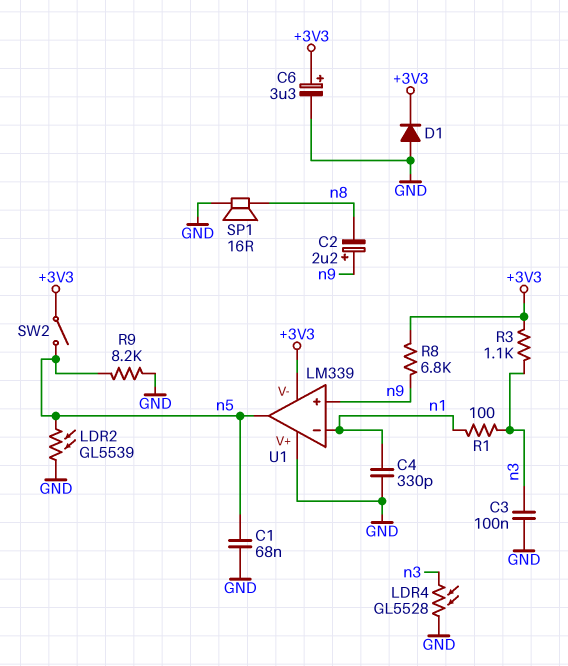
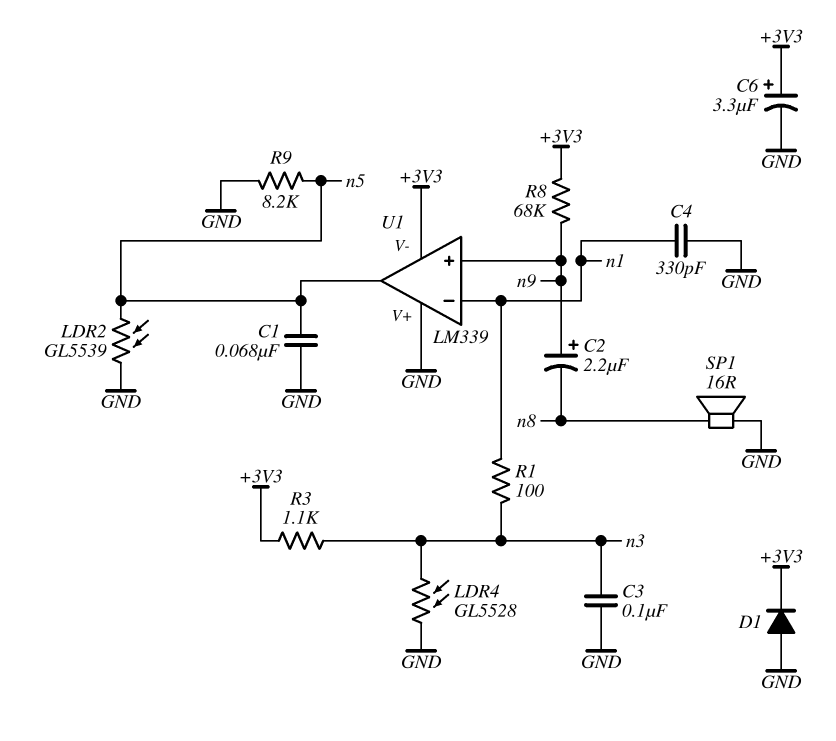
R8: 6.8k (+3V3, n9) -> 68k (+3V3, n9)
SW2: switch (+3V3, n5) -> none

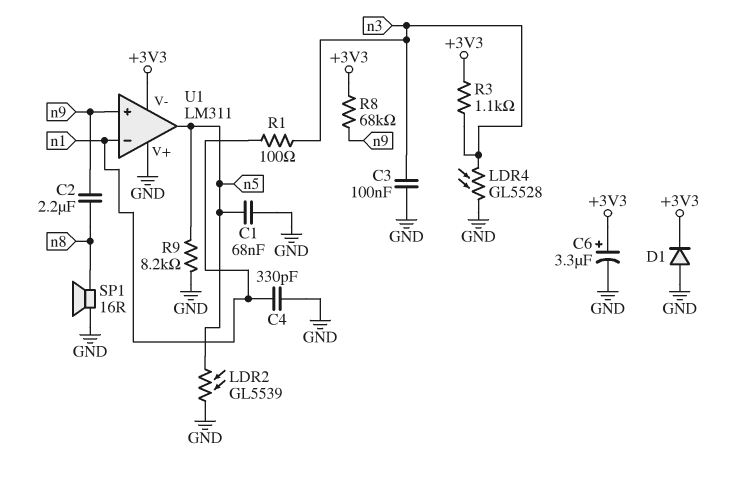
C2: 2.2uF (plus n9, minus n8) -> 2.2uF (n8, n9)
U1: LM339 -> LM311

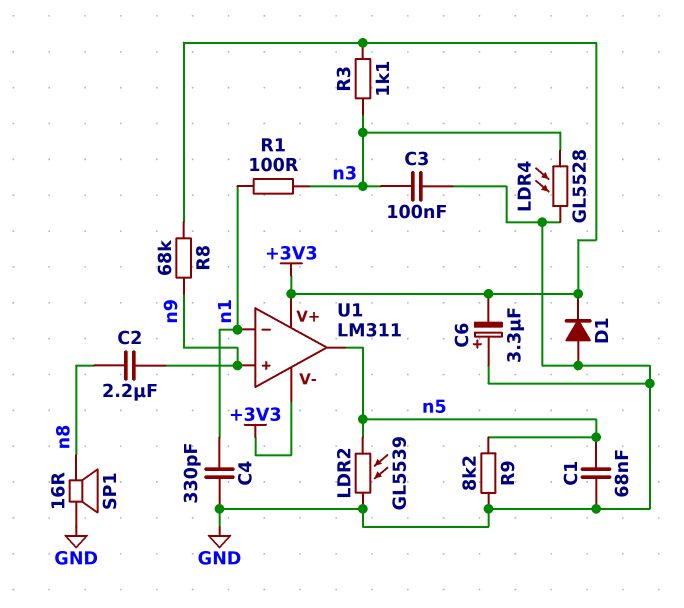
C6: 3.3uF (plus +3V3, minus GND) -> 3.3uF (plus GND, minus +3V3)
U1 pin V+: GND -> +3V3

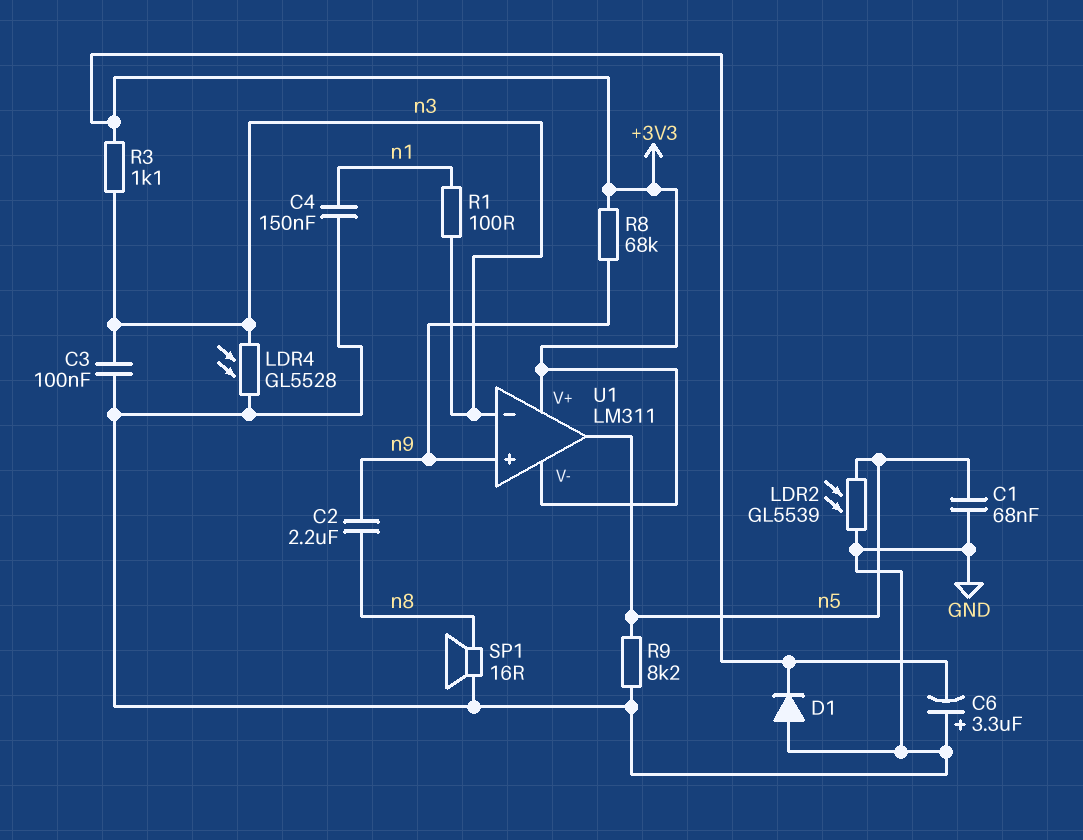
C4: 330pF (GND, n1) -> 150nF (GND, n1)
U1 pin in-: n1 -> n3

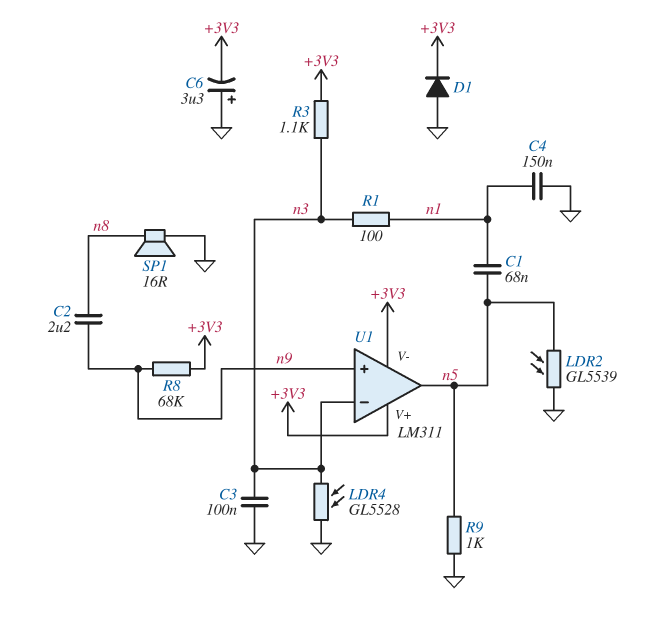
C1: 68nF (GND, n5) -> 68nF (n1, n5)
R9: 8.2k (GND, n5) -> 1k (GND, n5)

